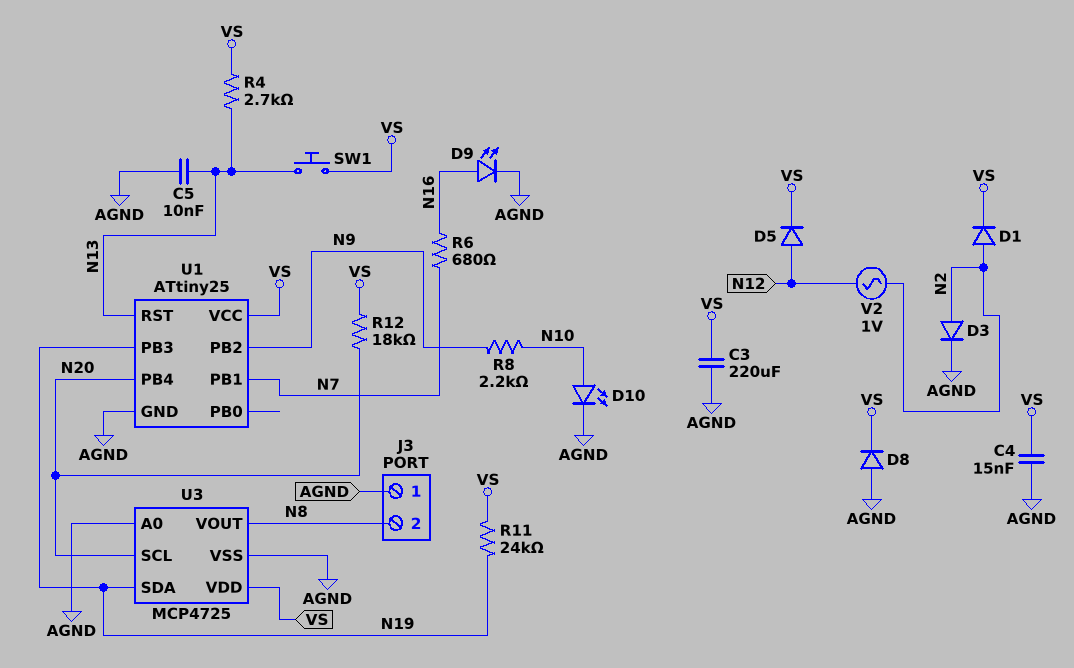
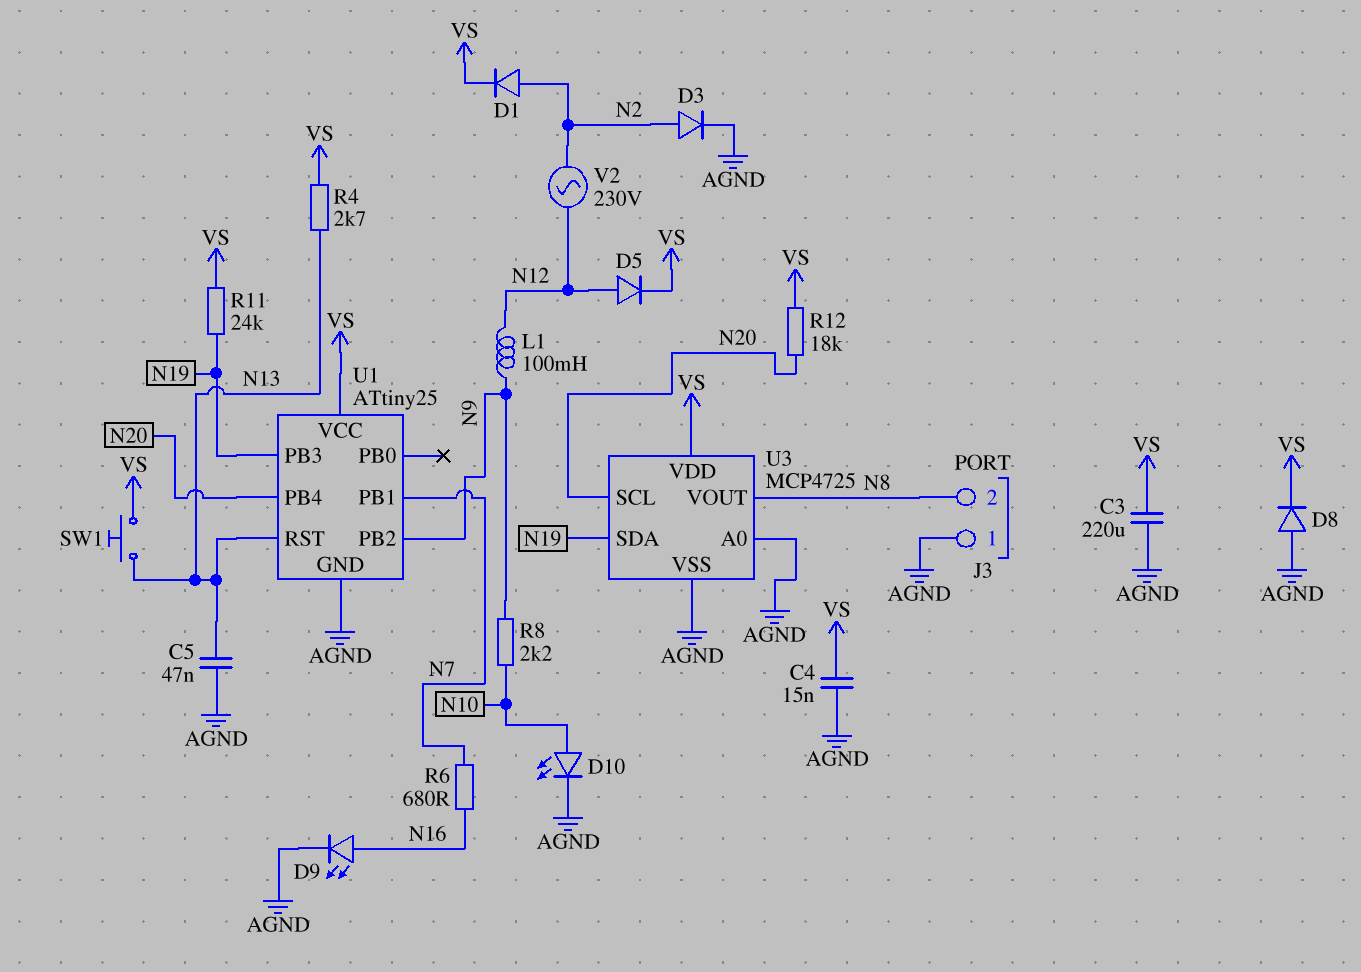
C5: 10nF (AGND, N13) -> 47nF (AGND, N13)
L1: none -> 100mH (N9, N12)
V2: AC 1V (N2, N12) -> AC 230V (N2, N12)

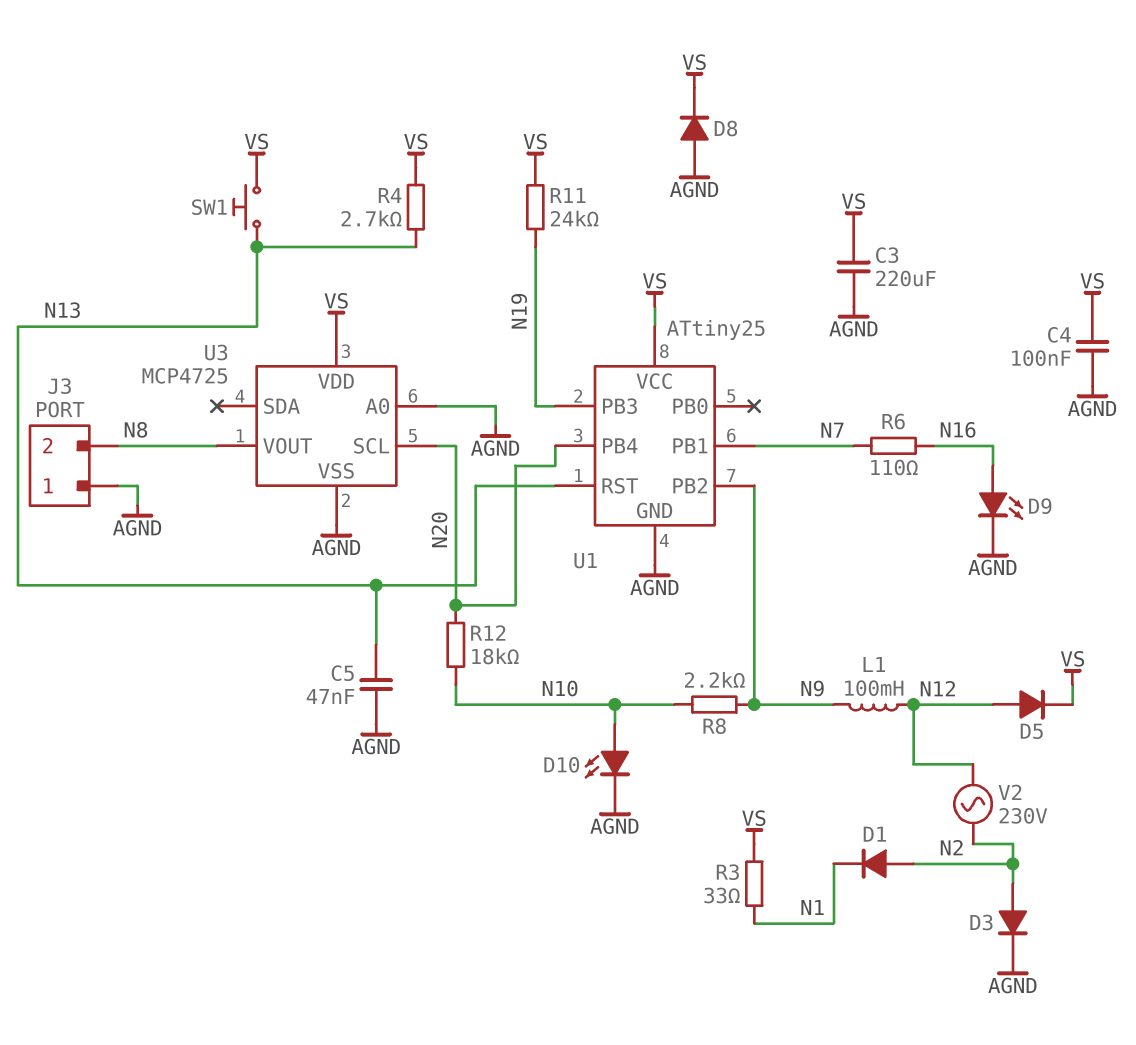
C4: 15nF (AGND, VS) -> 100nF (AGND, VS)
D1: diode (A N2, K VS) -> diode (A N2, K N1)
R3: none -> 33 (N1, VS)
R6: 680 (N7, N16) -> 110 (N7, N16)
R12: 18k (N20, VS) -> 18k (N10, N20)
U3 pin SDA: N19 -> none

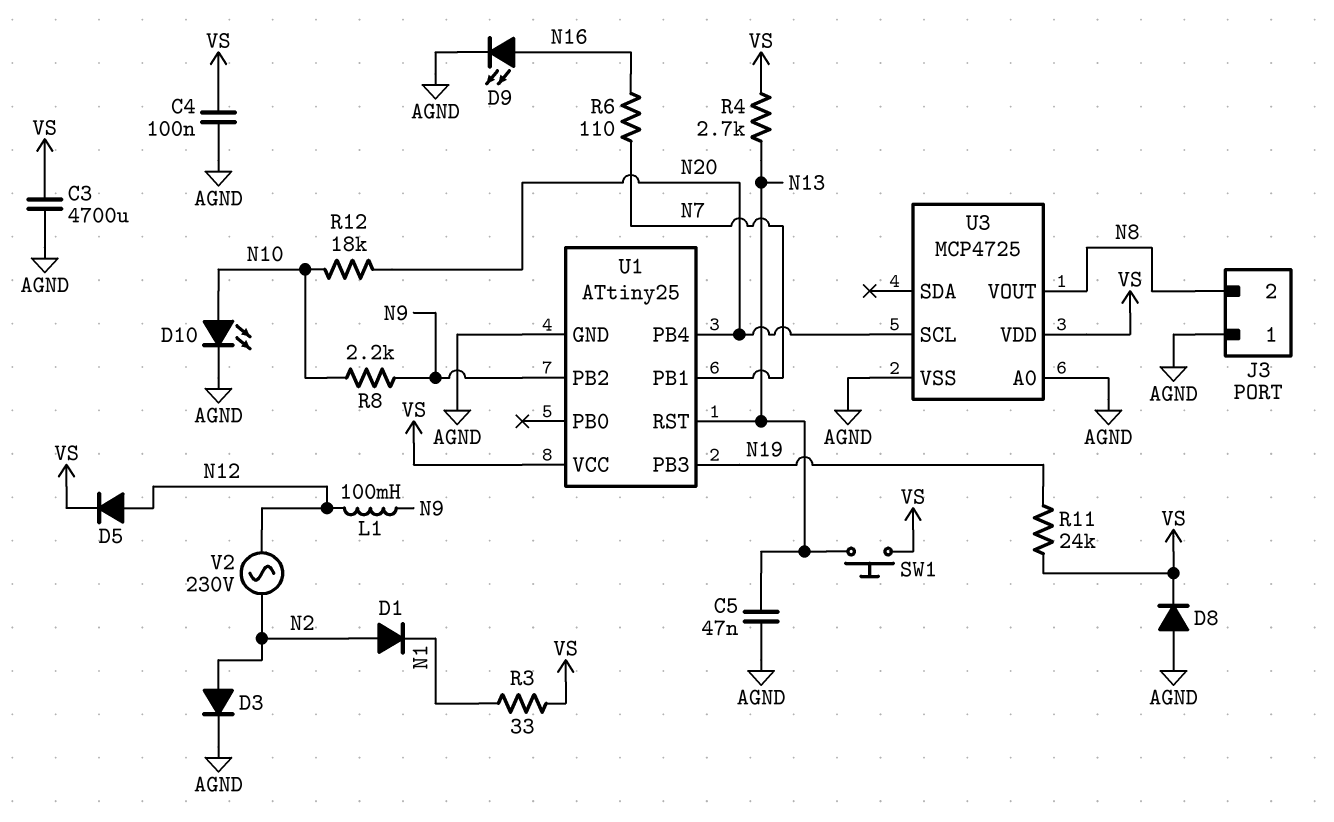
C3: 220uF (AGND, VS) -> 4700uF (AGND, VS)

